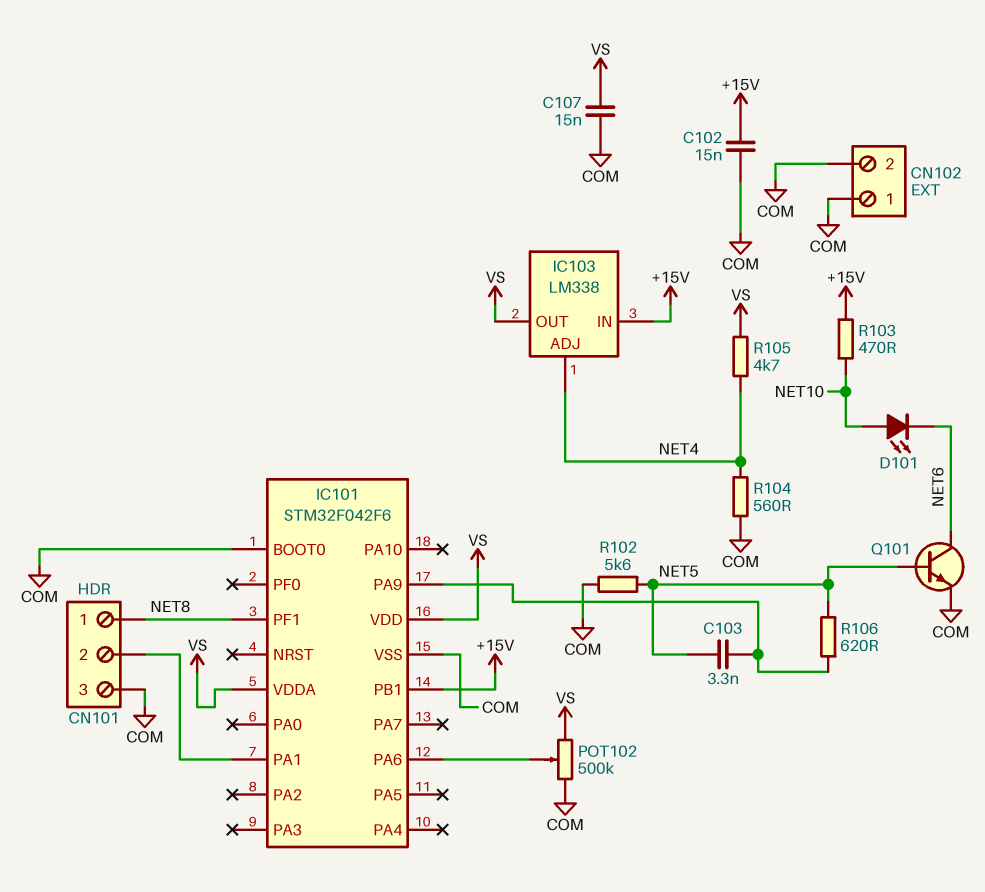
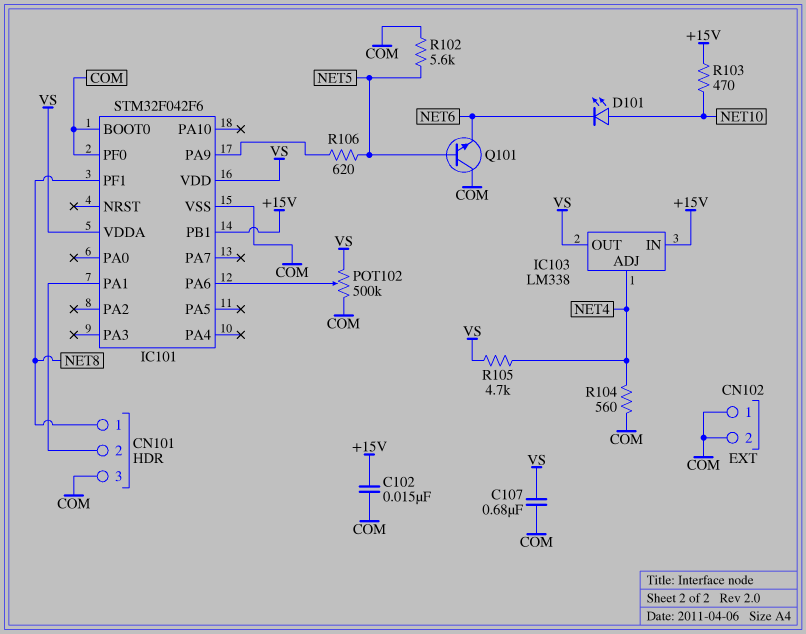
C103: 3.3nF (IC101/PA9, NET5) -> none
C107: 15nF (COM, VS) -> 680nF (COM, VS)
IC101 pin PF0: none -> COM
Q101: NPN (B NET5, C NET6, E COM) -> NPN (B NET5, C COM, E NET6)

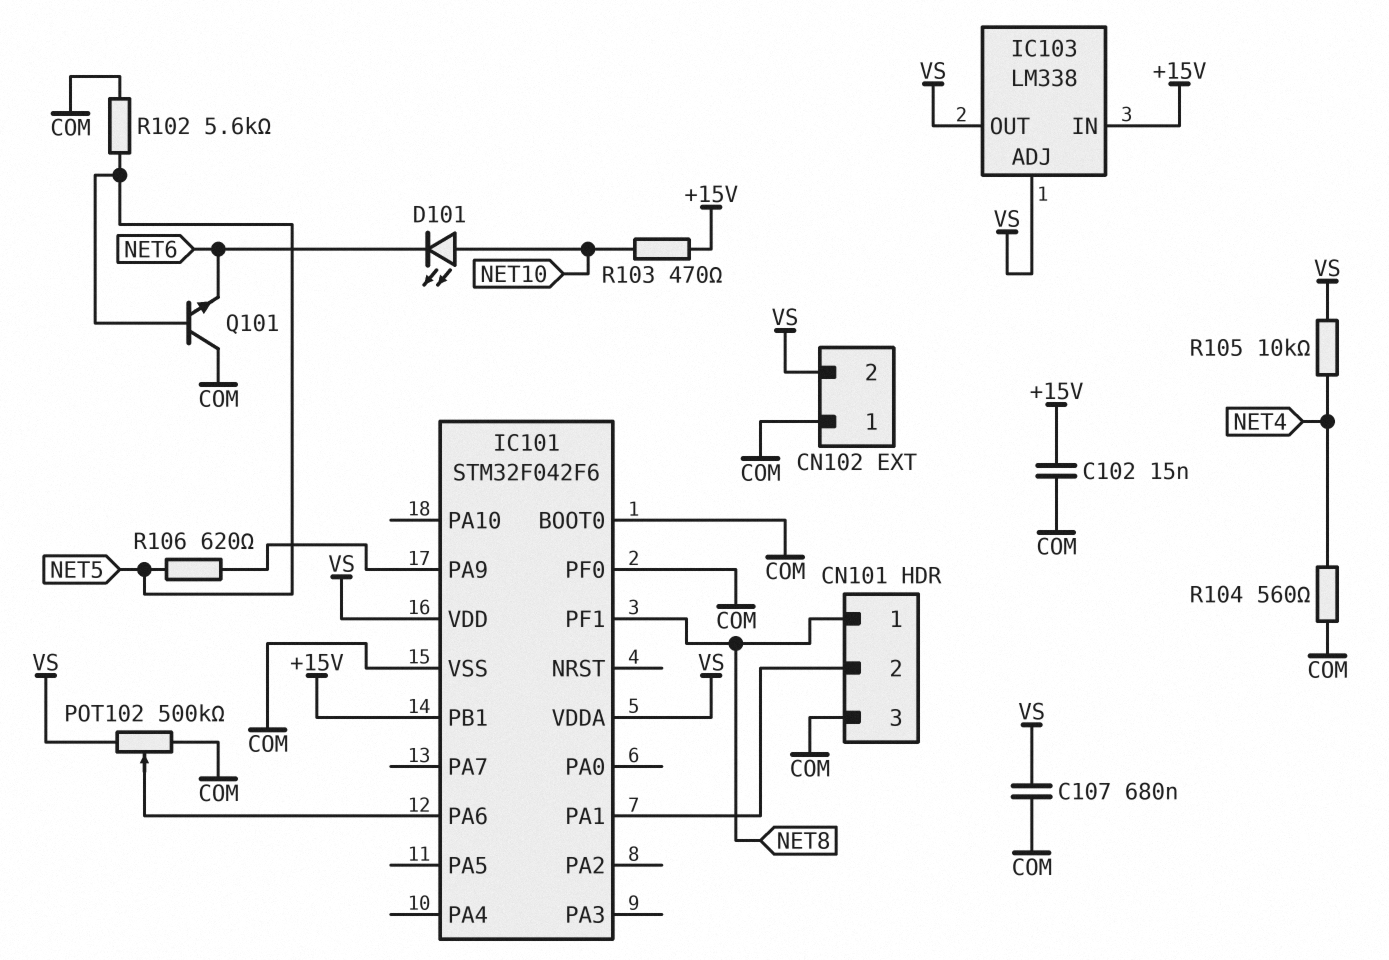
CN102 pin 2: COM -> VS
IC103 pin ADJ: NET4 -> VS
R105: 4.7k (NET4, VS) -> 10k (NET4, VS)

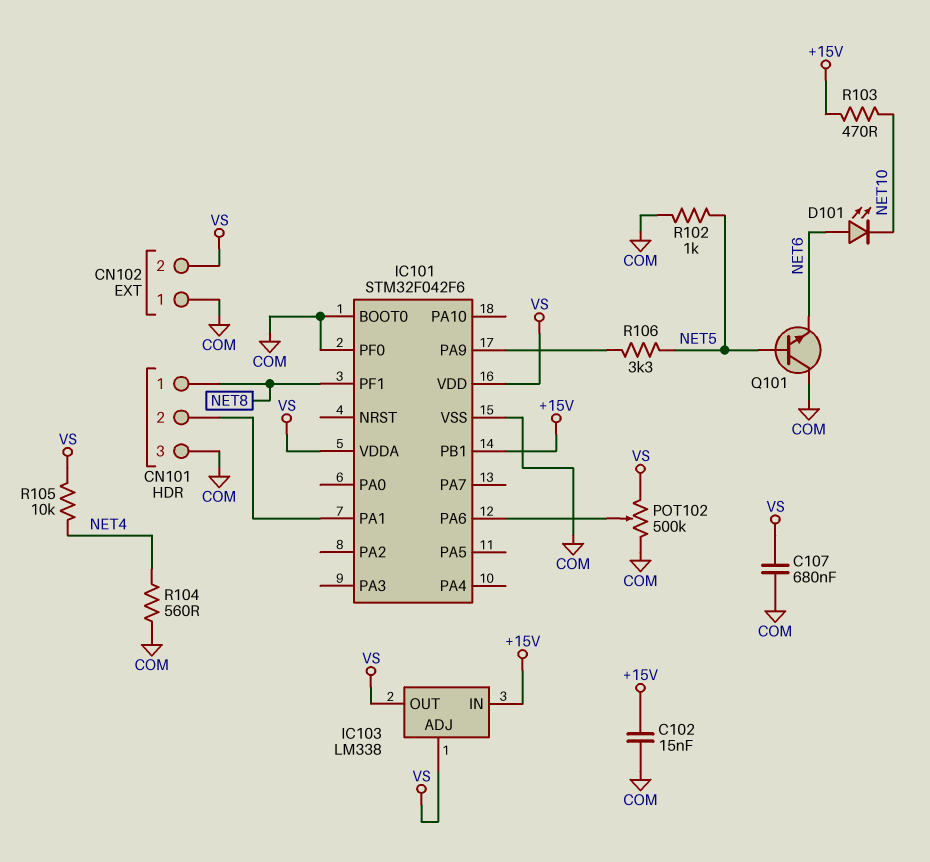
D101: LED (A NET10, K NET6) -> LED (A NET6, K NET10)
R102: 5.6k (COM, NET5) -> 1k (COM, NET5)
R106: 620 (IC101/PA9, NET5) -> 3.3k (IC101/PA9, NET5)

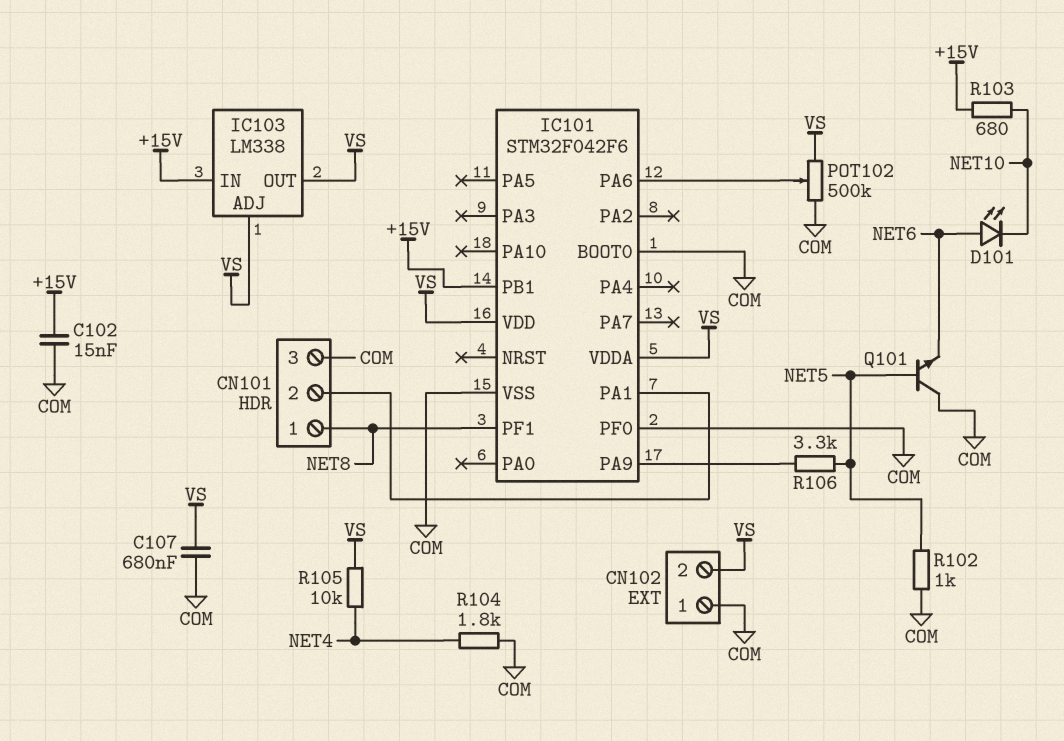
R103: 470 (+15V, NET10) -> 680 (+15V, NET10)
R104: 560 (COM, NET4) -> 1.8k (COM, NET4)

